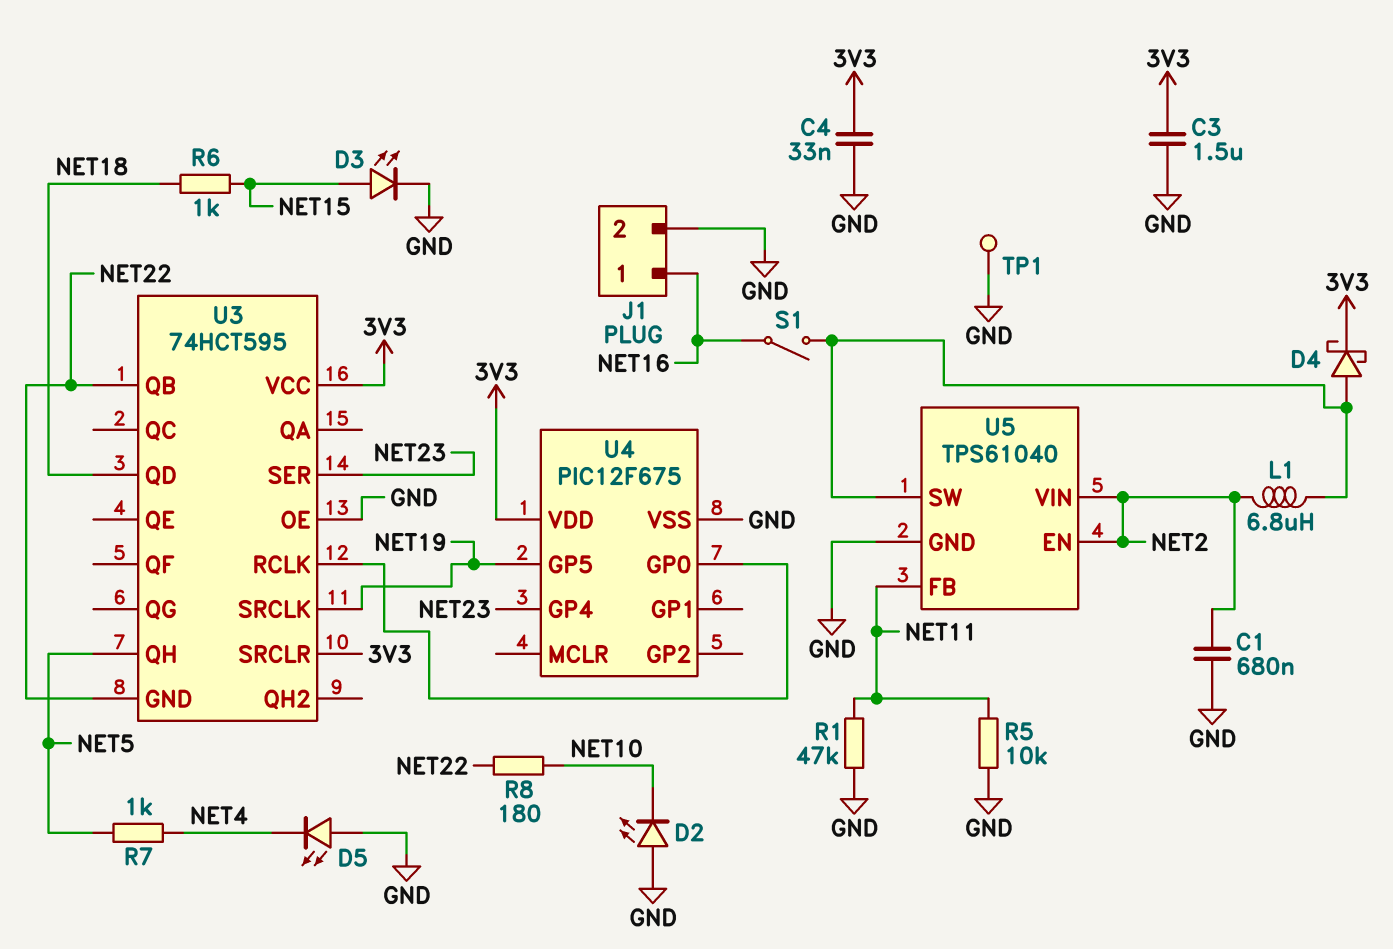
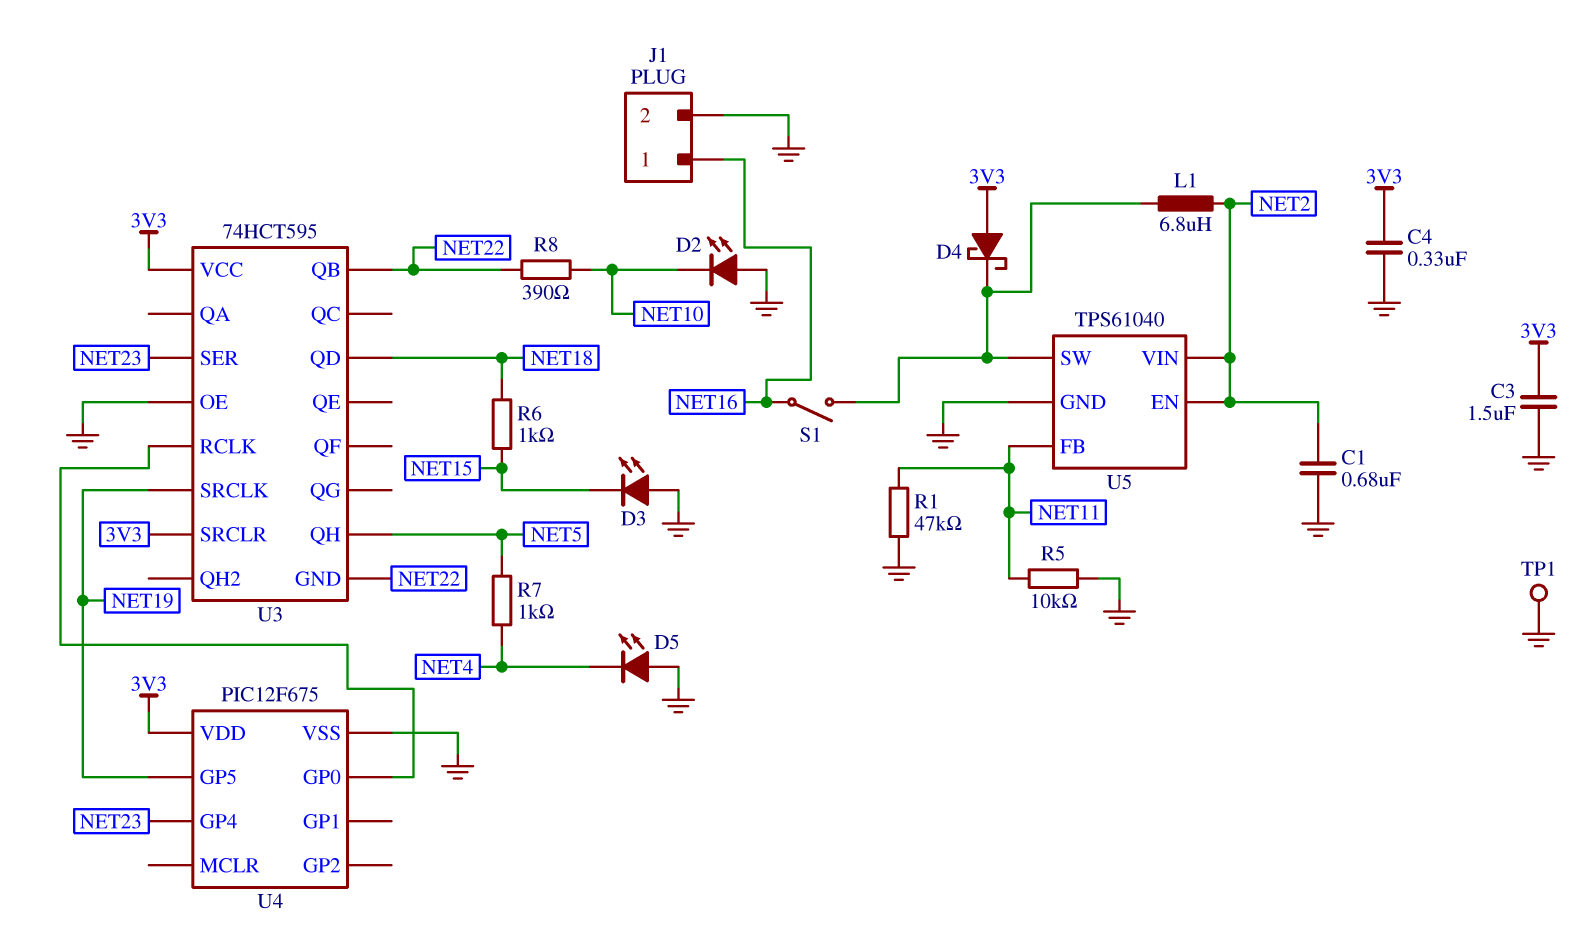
C4: 33nF (3V3, GND) -> 330nF (3V3, GND)
D3: LED (A NET15, K GND) -> LED (A GND, K NET15)
D4: schottky (A U5/SW, K 3V3) -> schottky (A 3V3, K U5/SW)
R8: 180 (NET10, NET22) -> 390 (NET10, NET22)

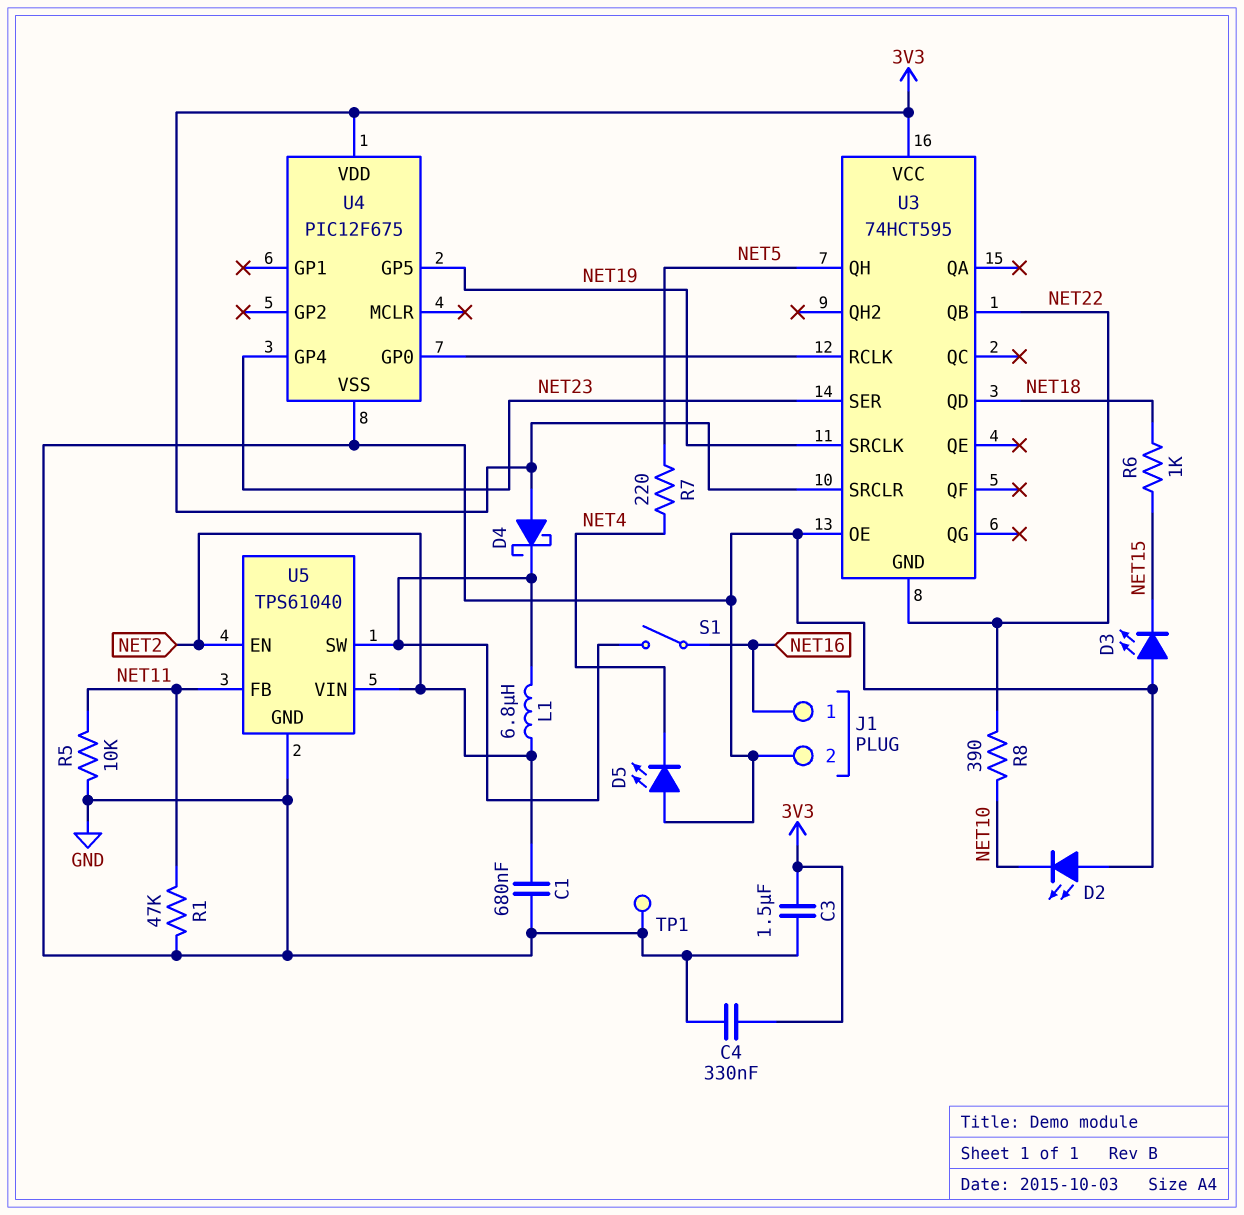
R7: 1k (NET4, NET5) -> 220 (NET4, NET5)

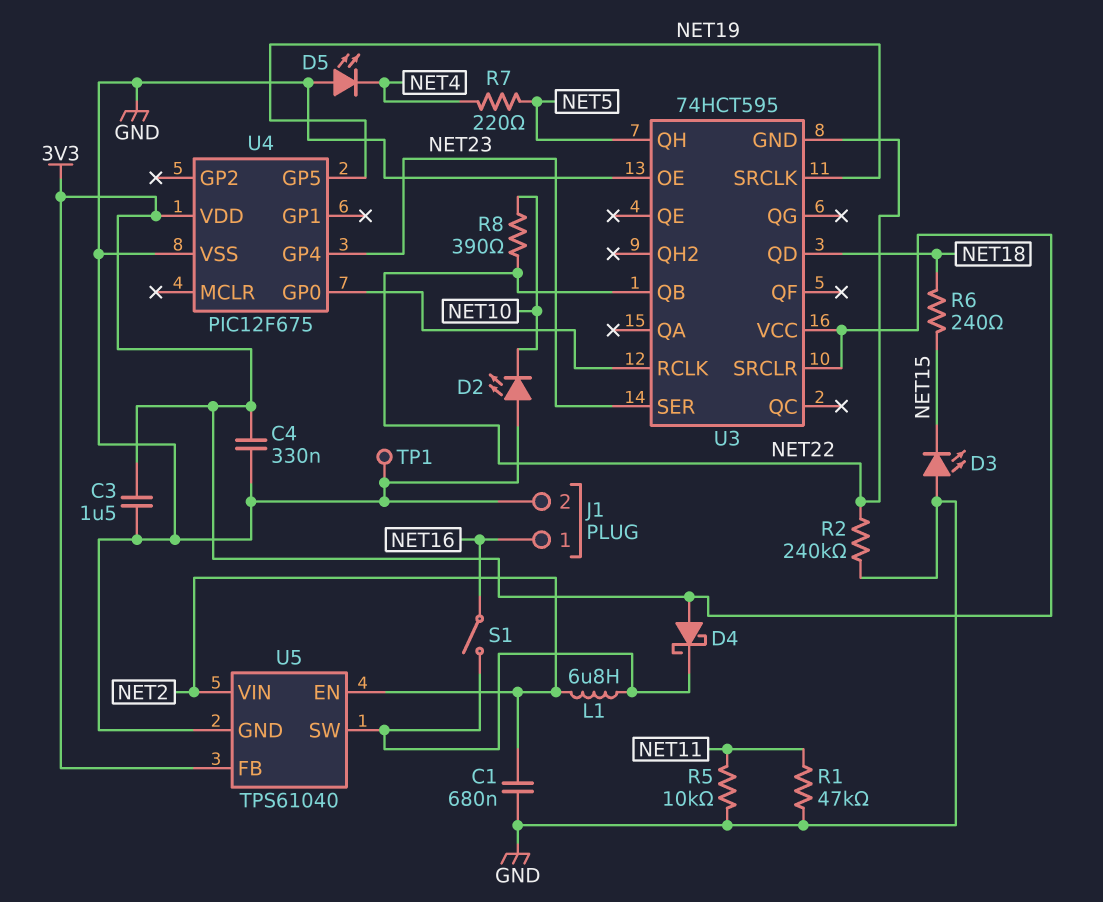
R2: none -> 240k (GND, NET22)
R6: 1k (NET15, NET18) -> 240 (NET15, NET18)
U5 pin FB: NET11 -> 3V3

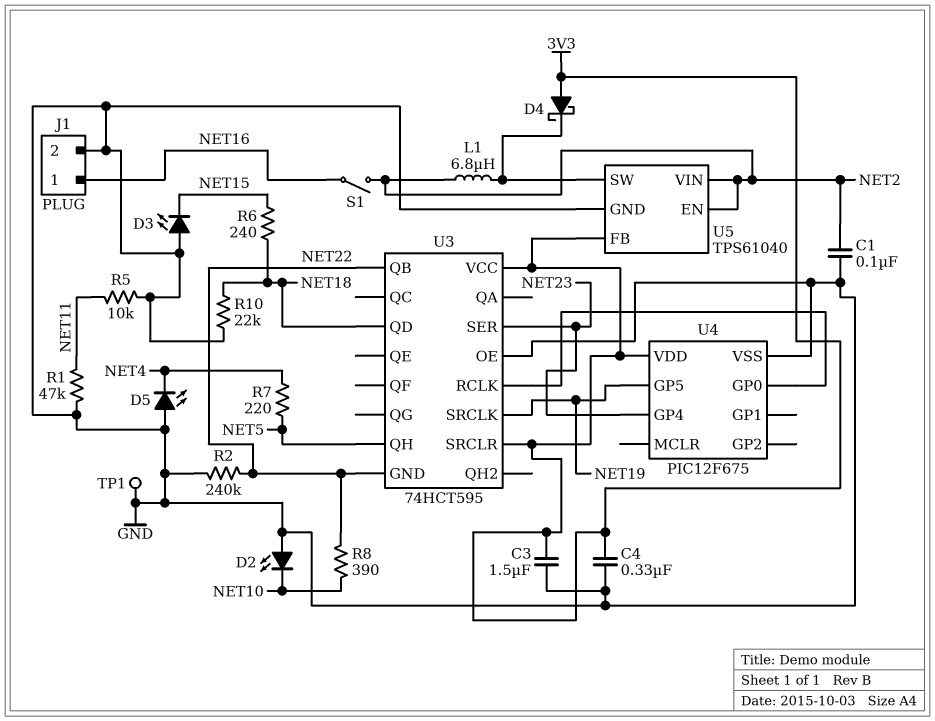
C1: 680nF (GND, NET2) -> 100nF (GND, NET2)
R10: none -> 22k (GND, NET18)
S1: switch (NET16, U5/SW) -> switch (NET2, NET16)

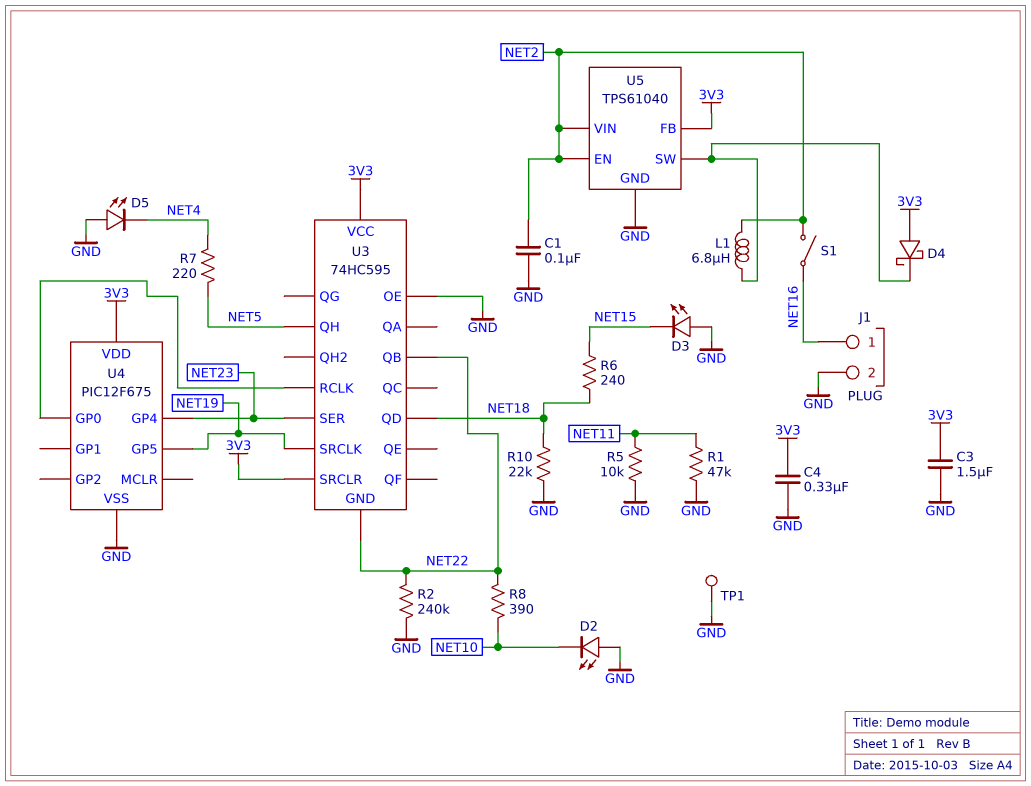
U3: 74HCT595 -> 74HC595

